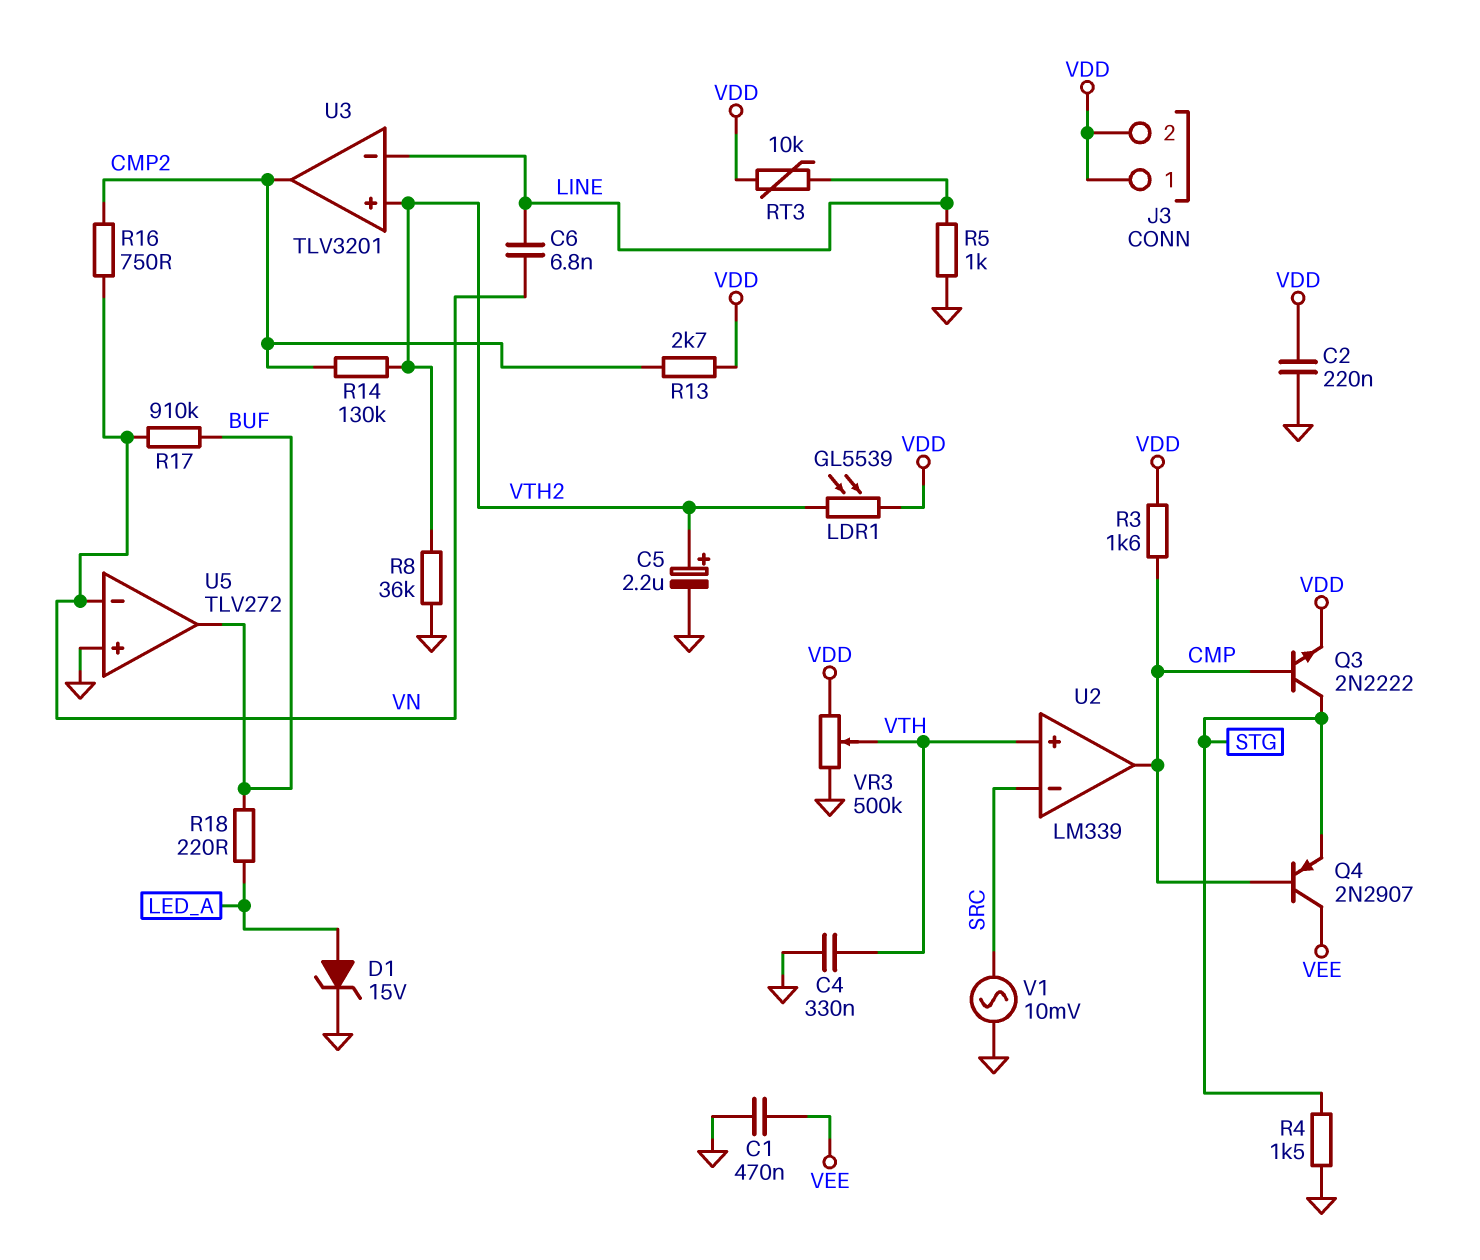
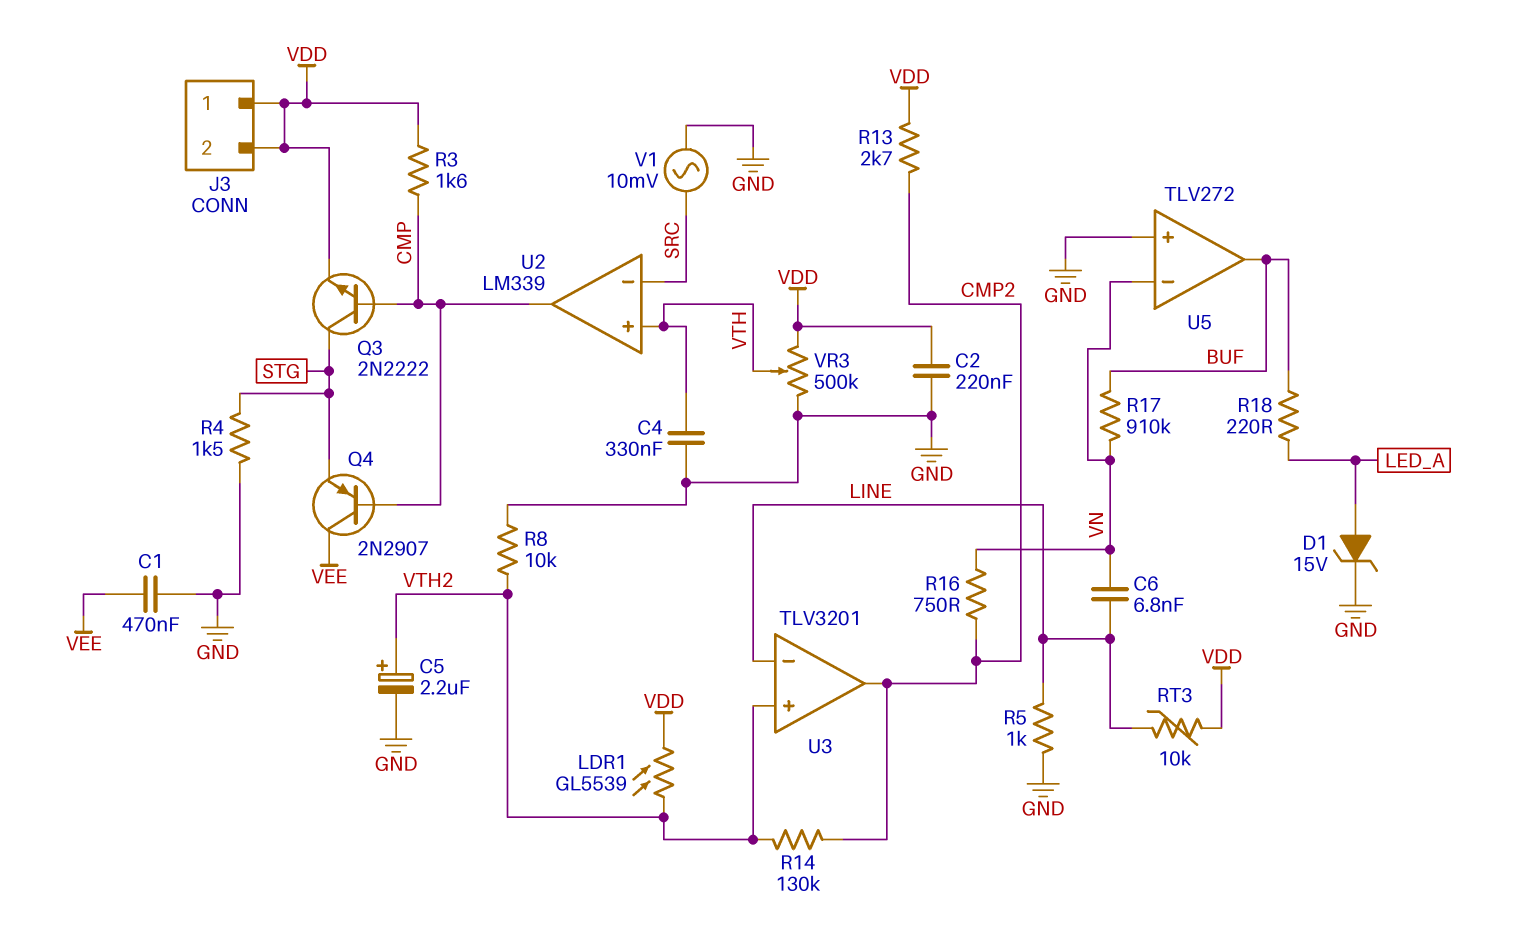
R8: 36k (GND, VTH2) -> 10k (GND, VTH2)

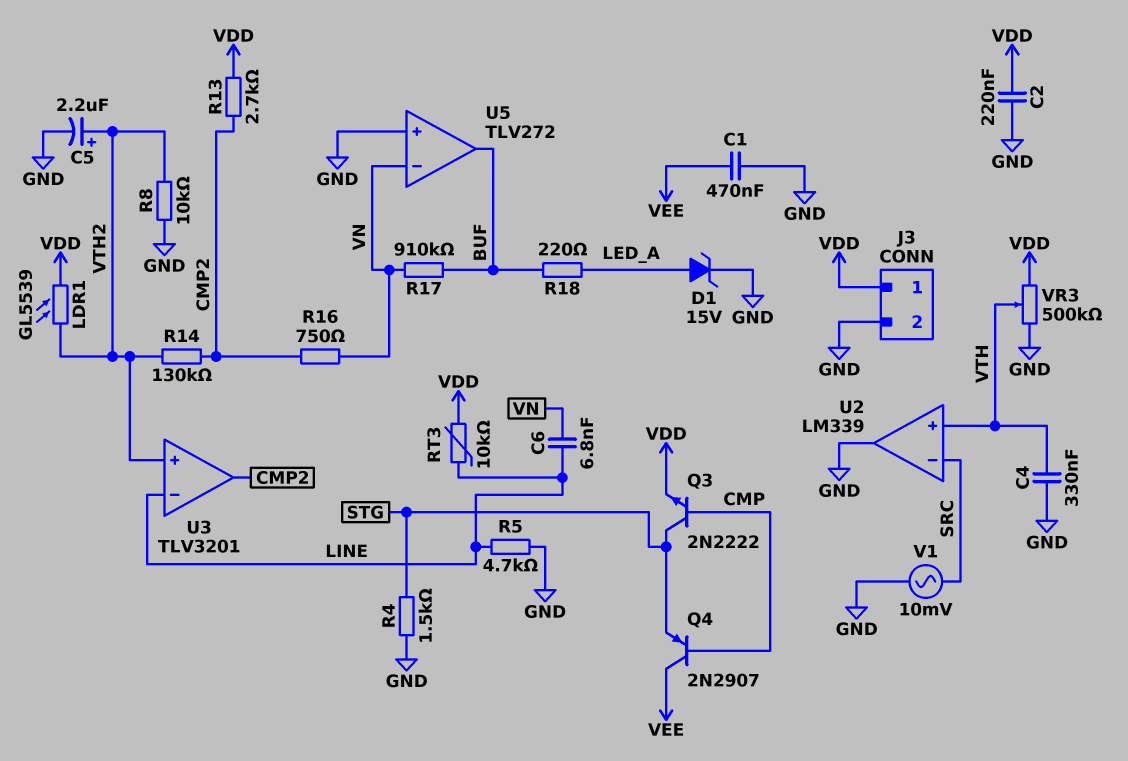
J3 pin 2: VDD -> GND
R3: 1.6k (CMP, VDD) -> none
R5: 1k (GND, LINE) -> 4.7k (GND, LINE)
U2 pin out: CMP -> GND

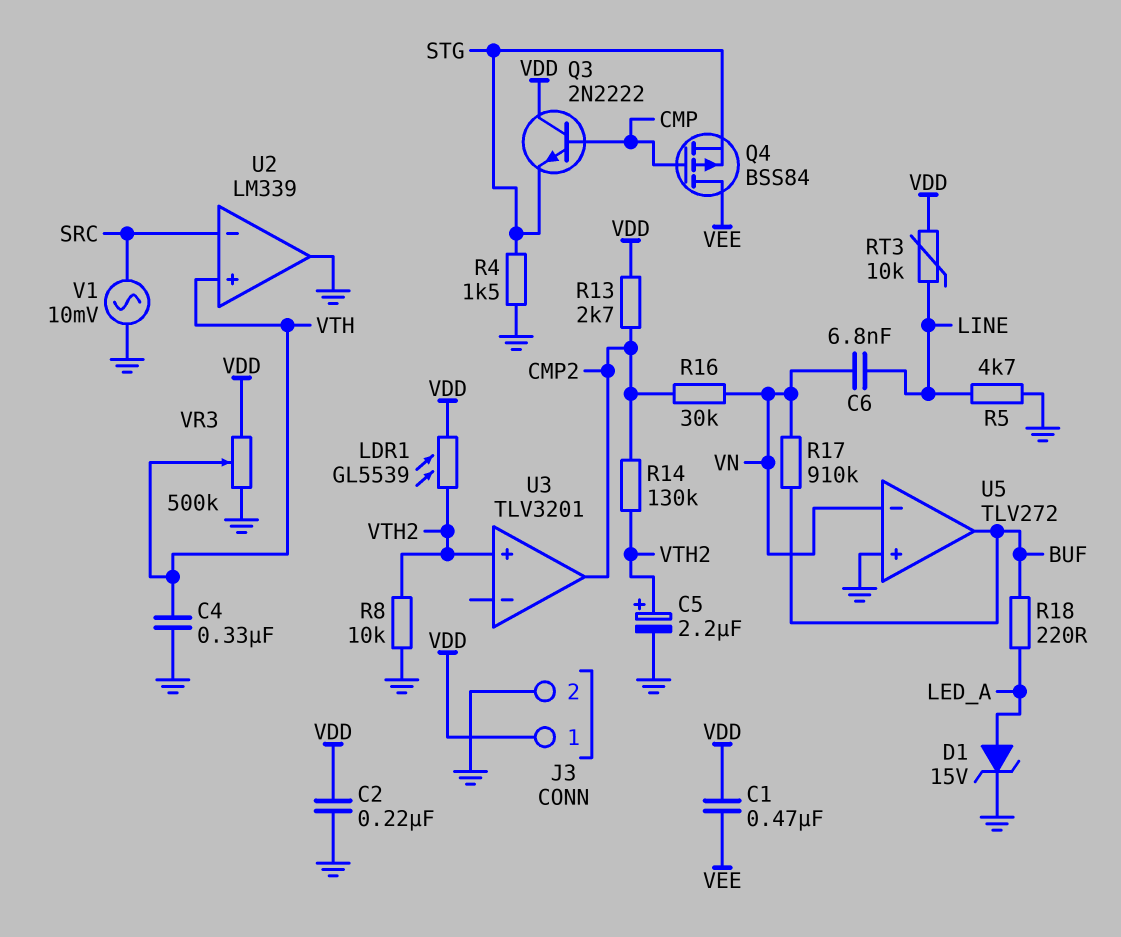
C1: 470nF (GND, VEE) -> 470nF (VDD, VEE)
Q3: NPN 2N2222 (B CMP, C STG, E VDD) -> NPN 2N2222 (B CMP, C VDD, E STG)
Q4: PNP 2N2907 (B CMP, C VEE, E STG) -> PMOS BSS84 (G CMP, D VEE, S STG)
R16: 750 (CMP2, VN) -> 30k (CMP2, VN)
U3 pin in-: LINE -> none

